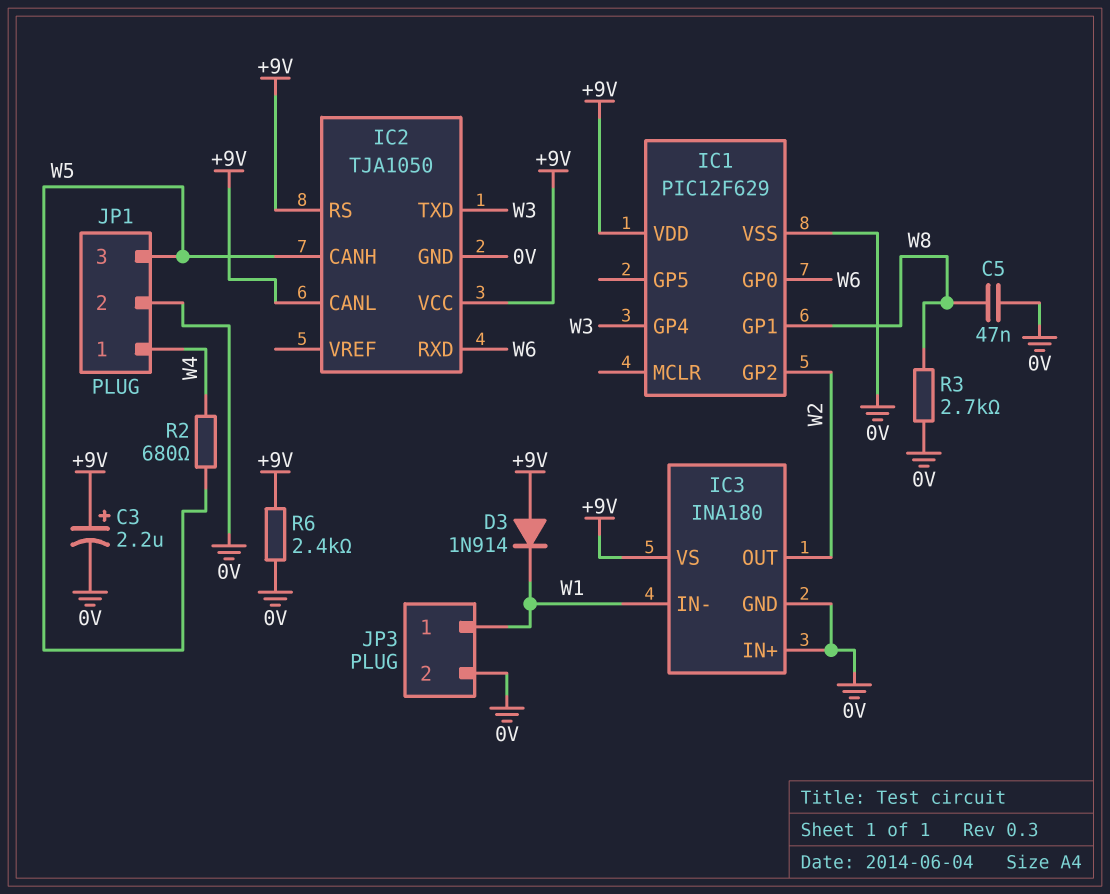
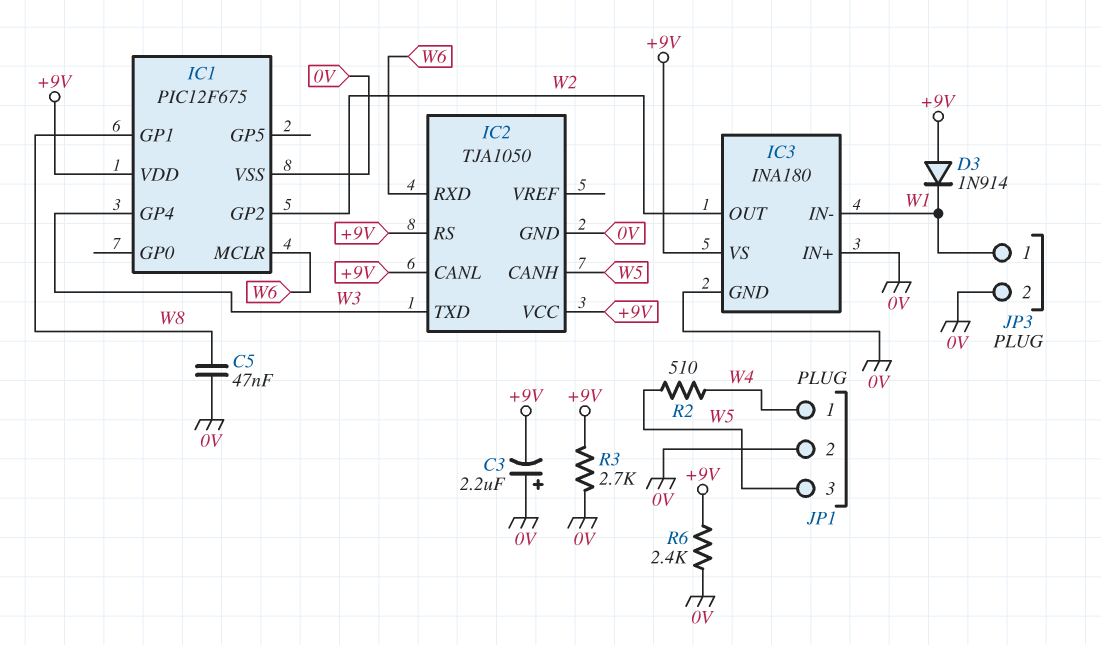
C3: 2.2uF (plus +9V, minus 0V) -> 2.2uF (plus 0V, minus +9V)
IC1: PIC12F629 -> PIC12F675
IC1 pin GP0: W6 -> none
IC1 pin MCLR: none -> W6
R2: 680 (W4, W5) -> 510 (W4, W5)
R3: 2.7k (0V, W8) -> 2.7k (+9V, 0V)

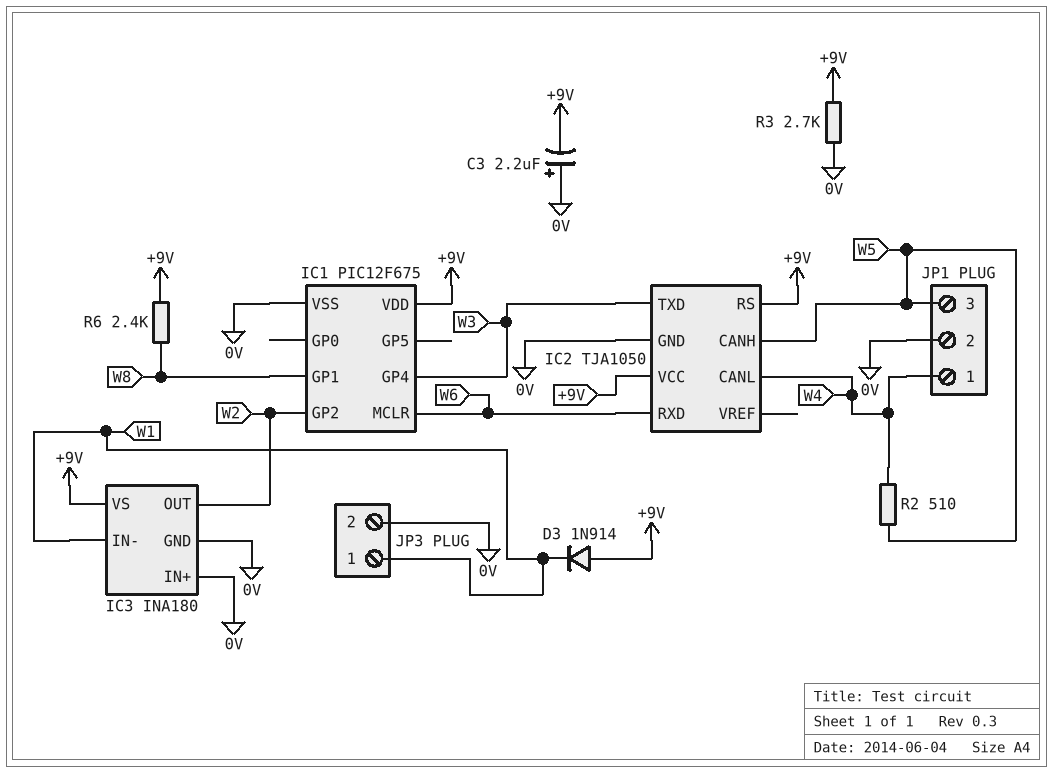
C5: 47nF (0V, W8) -> none
IC2 pin CANL: +9V -> W4
R6: 2.4k (+9V, 0V) -> 2.4k (+9V, W8)

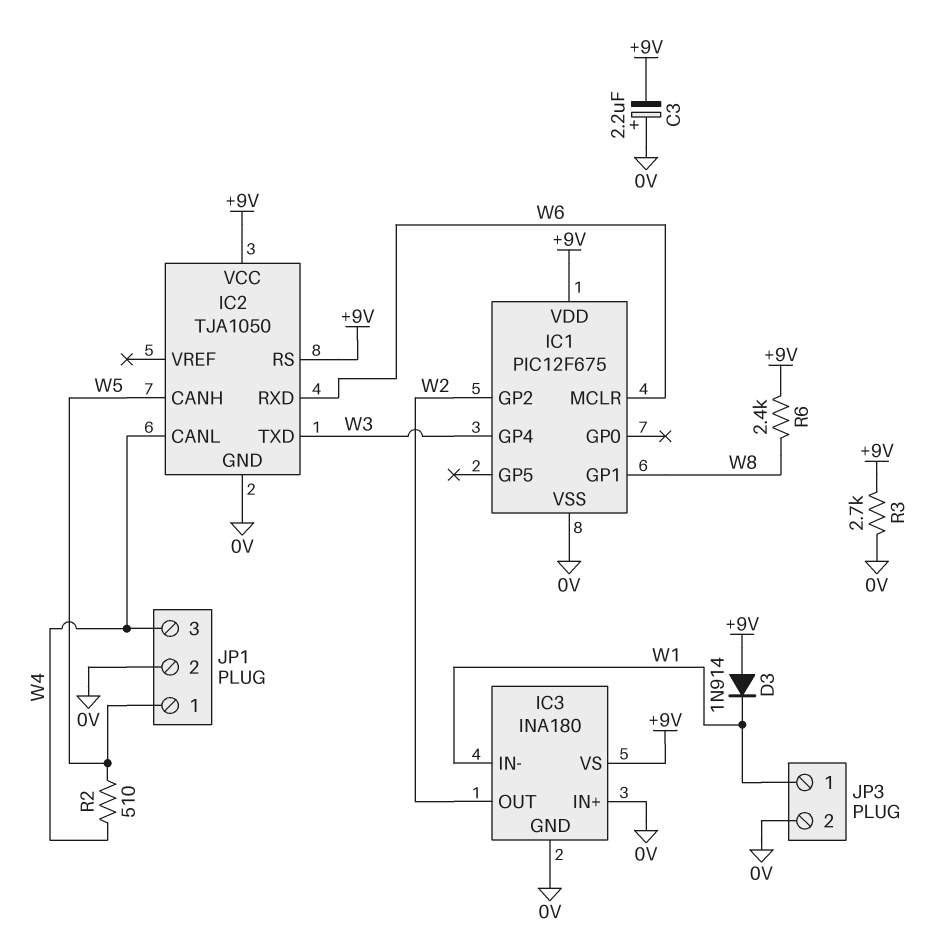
JP1 pin 1: W4 -> W5
JP1 pin 3: W5 -> W4

